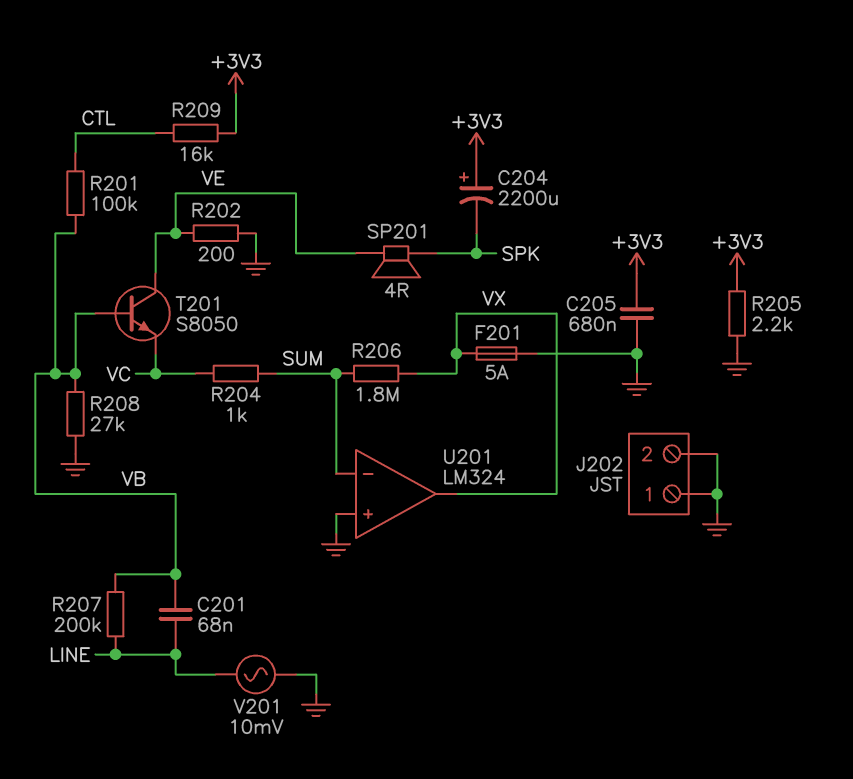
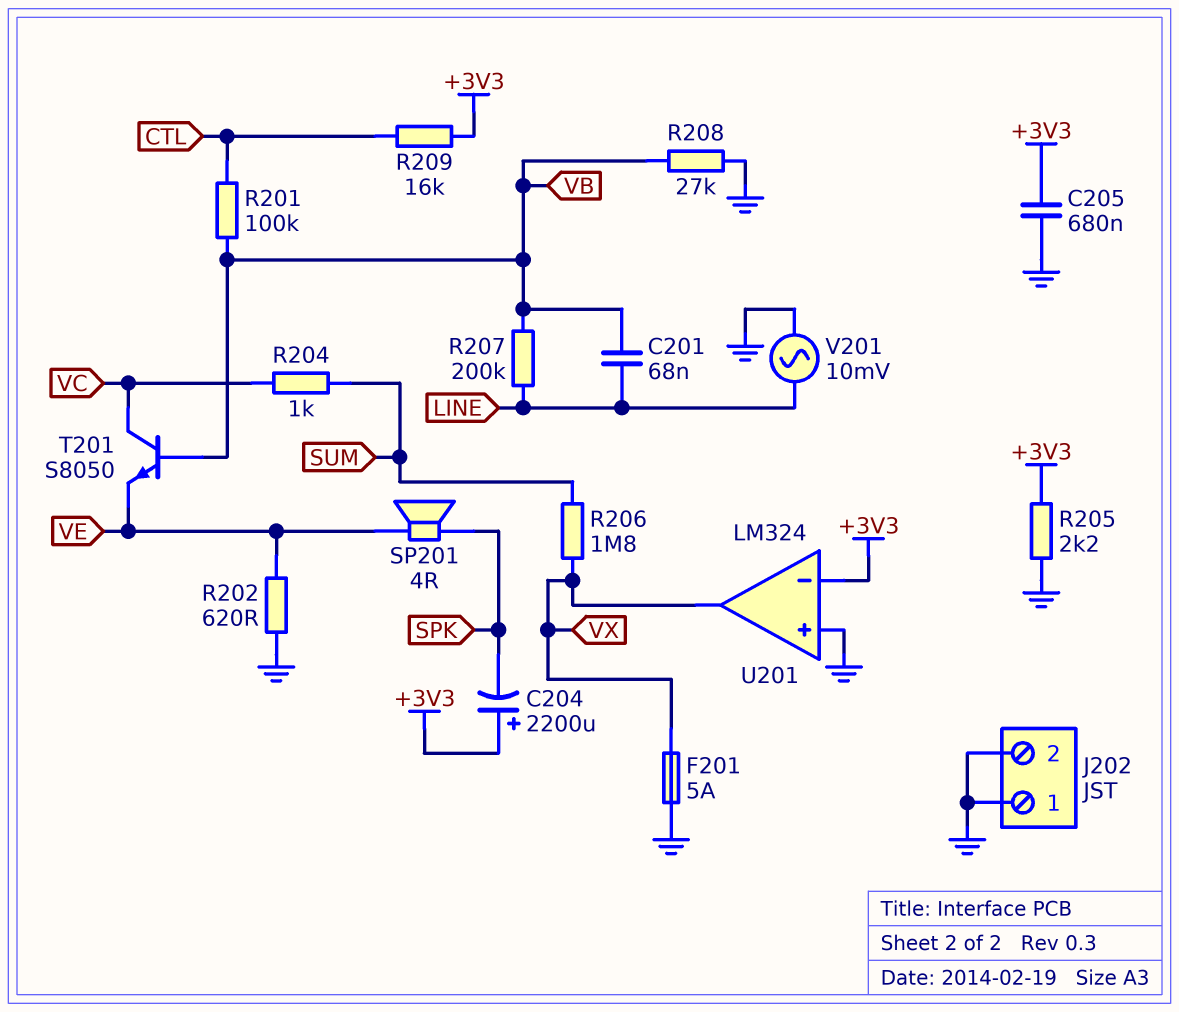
R202: 200 (GND, VE) -> 620 (GND, VE)
T201: NPN S8050 (B VB, C VE, E VC) -> NPN S8050 (B VB, C VC, E VE)
U201 pin in-: SUM -> +3V3

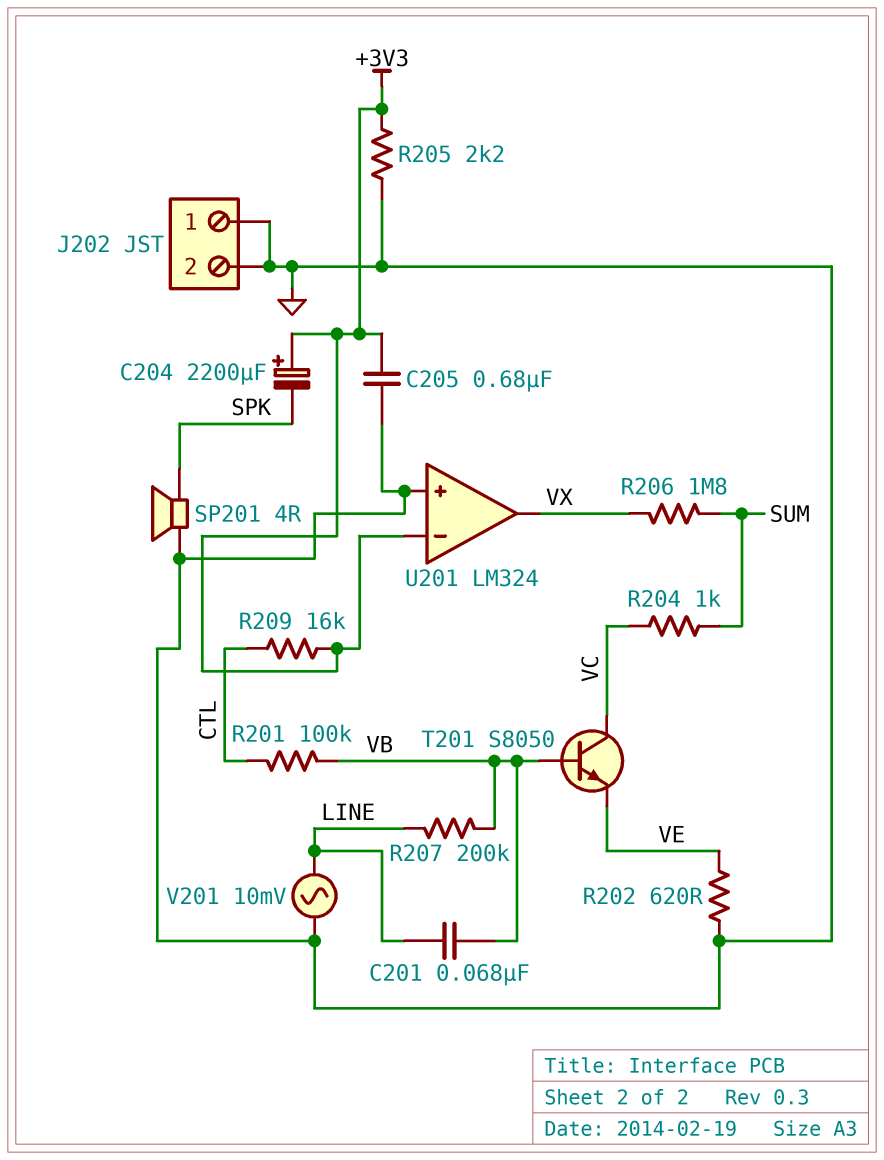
F201: 5A (GND, VX) -> none
R208: 27k (GND, VB) -> none
SP201: speaker 4R (SPK, VE) -> speaker 4R (GND, SPK)

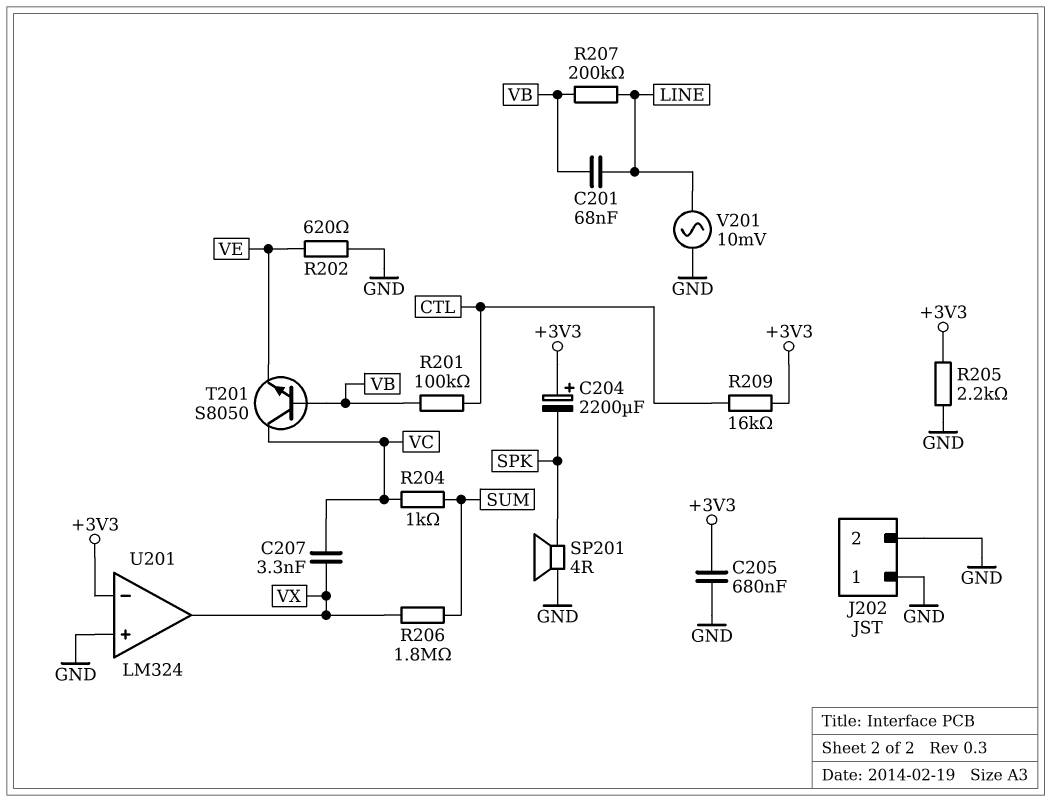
C207: none -> 3.3nF (VC, VX)

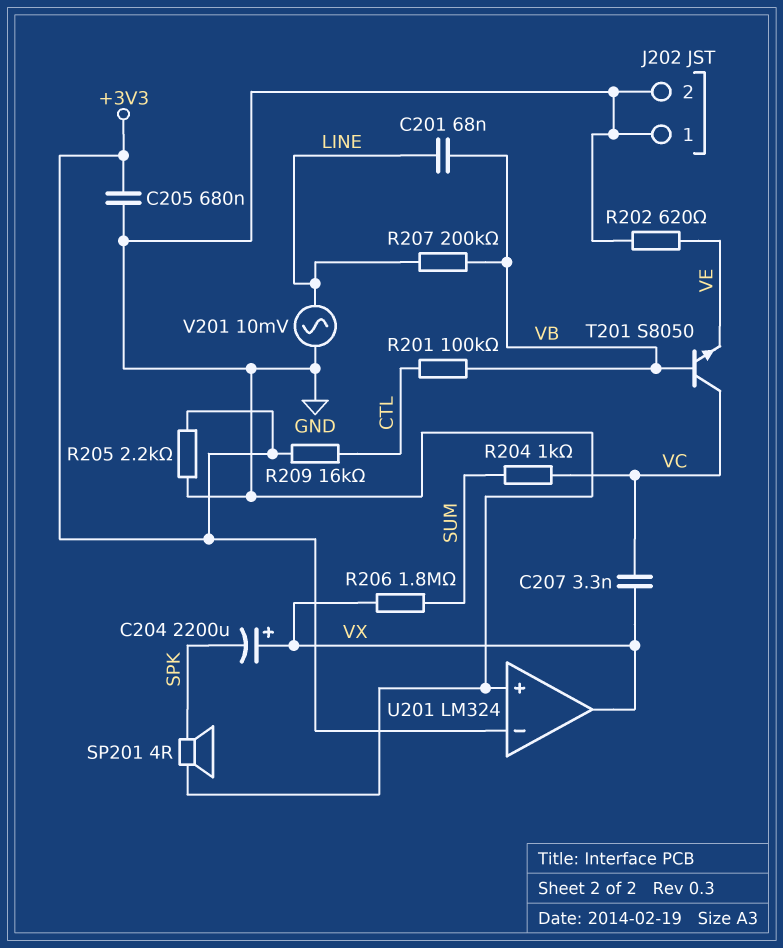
C204: 2200uF (plus +3V3, minus SPK) -> 2200uF (plus VX, minus SPK)

